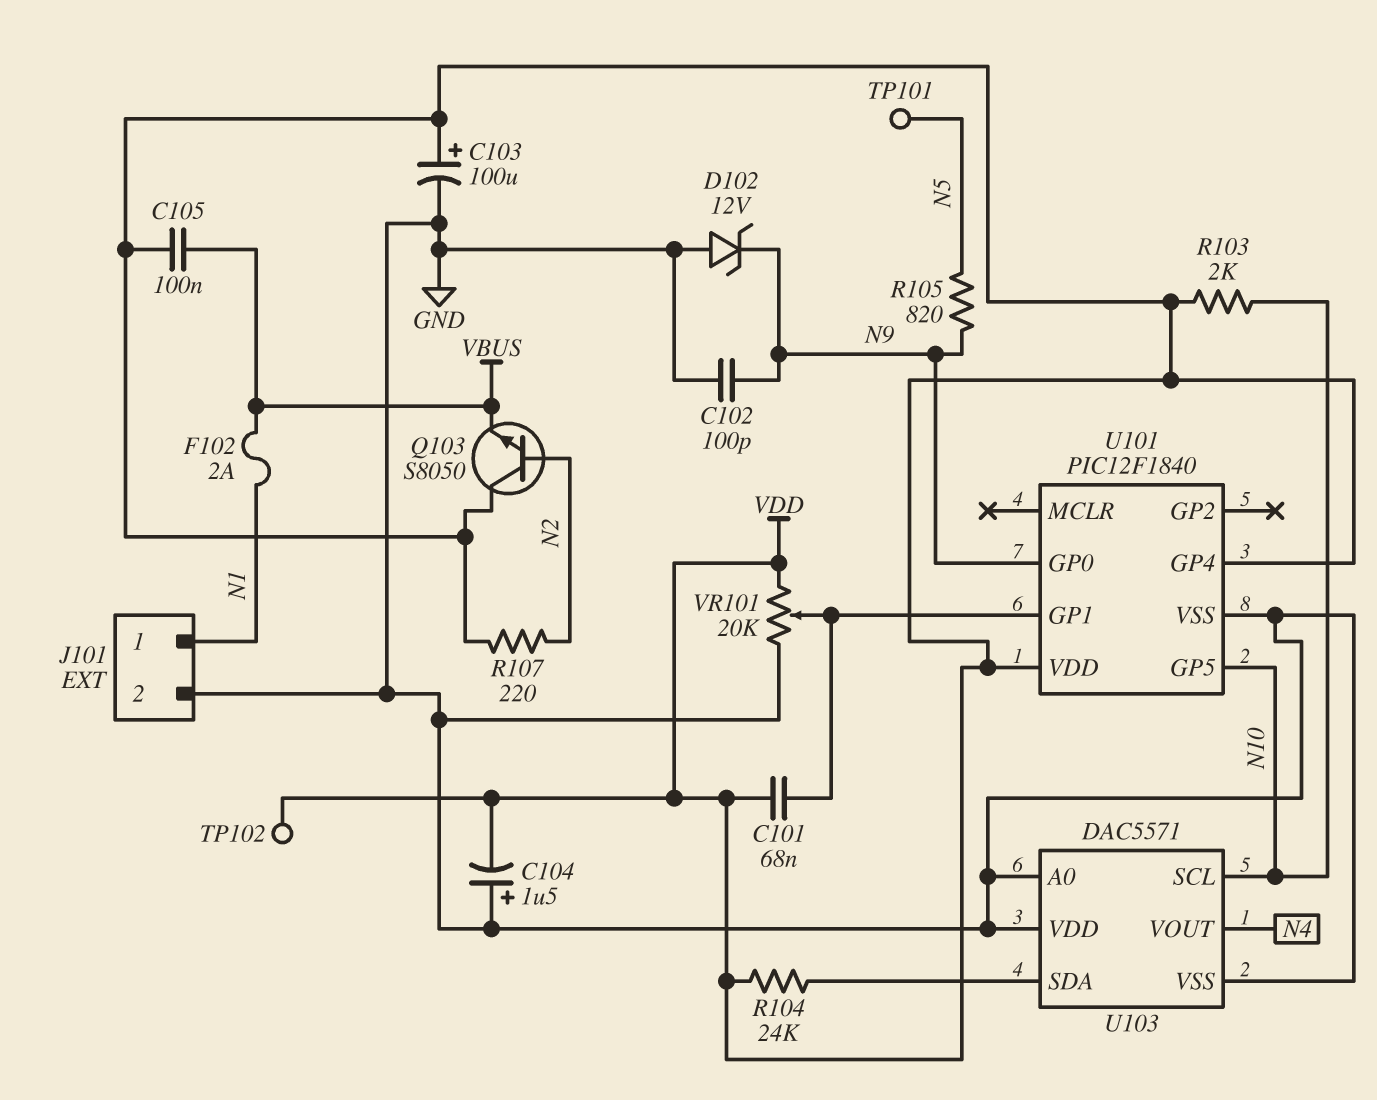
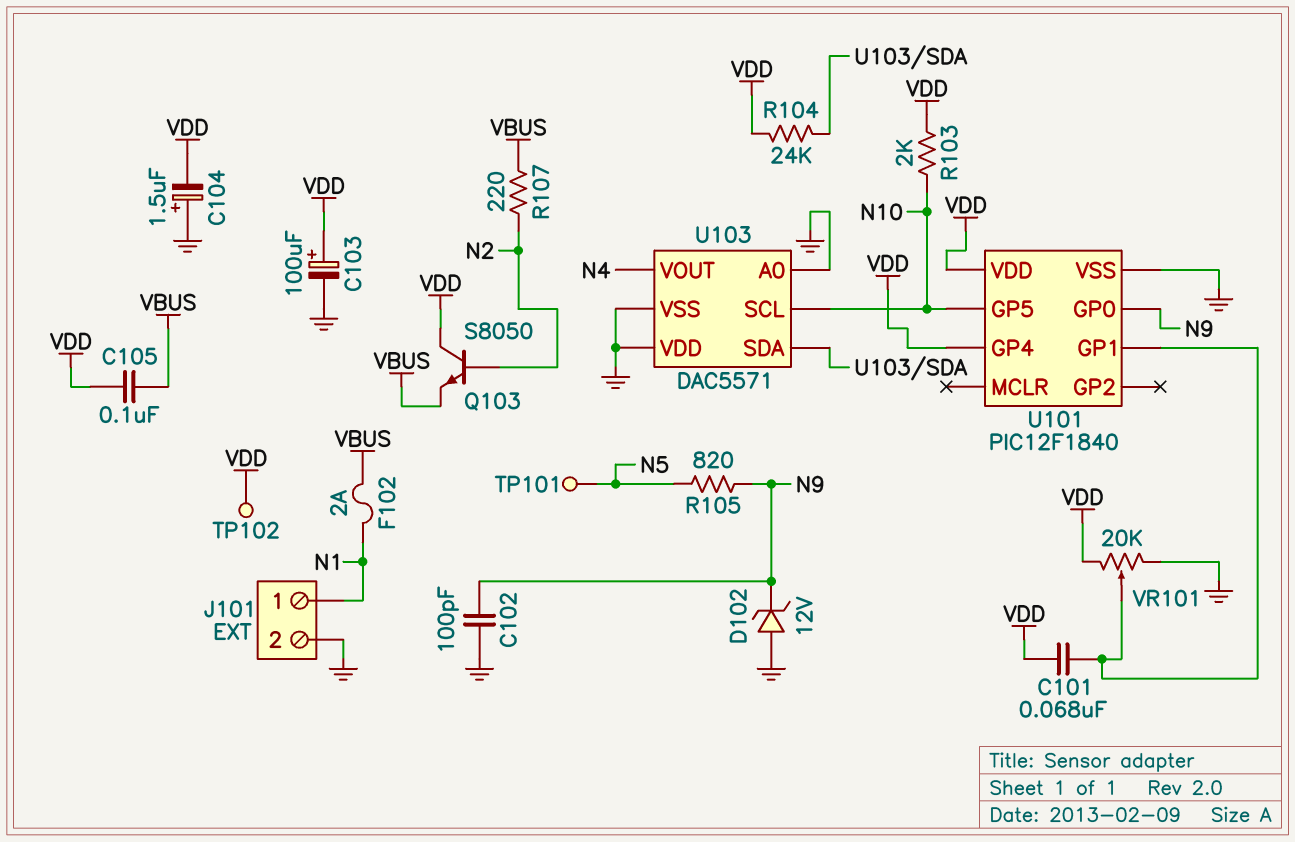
R107: 220 (N2, VDD) -> 220 (N2, VBUS)

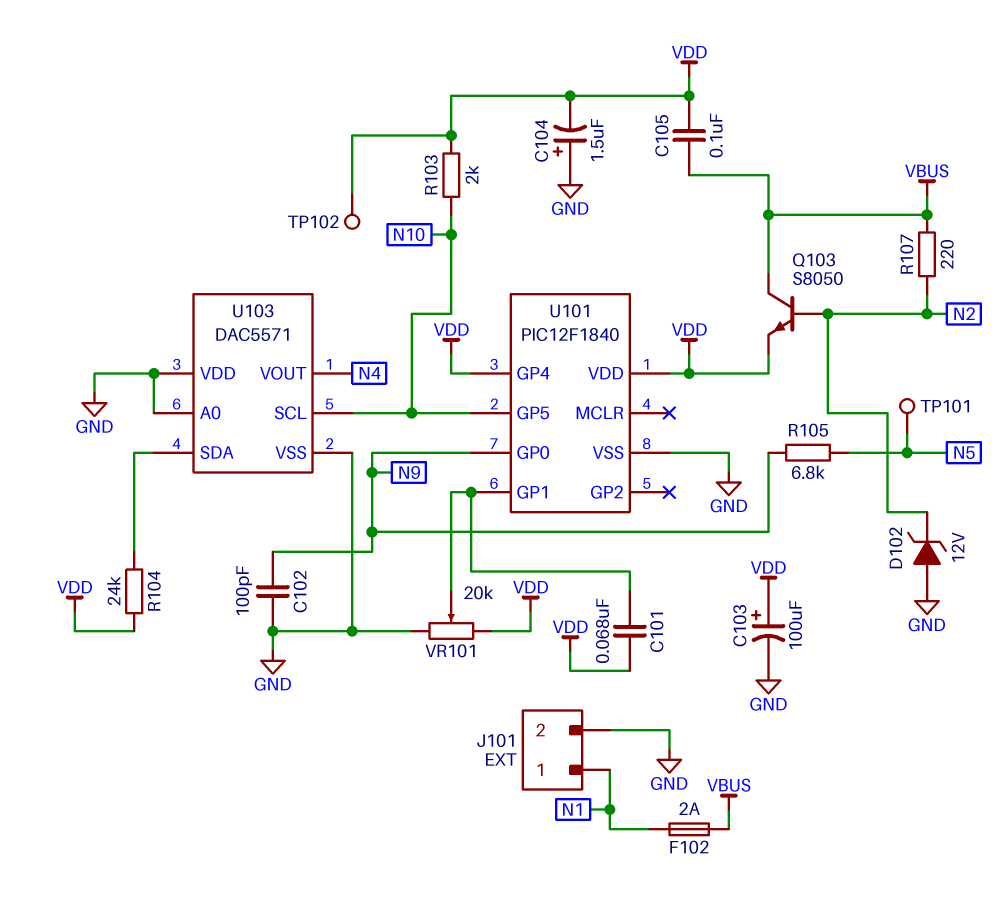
D102: zener 12V (A GND, K N9) -> zener 12V (A GND, K N2)
Q103: NPN S8050 (B N2, C VDD, E VBUS) -> NPN S8050 (B N2, C VBUS, E VDD)
R105: 820 (N5, N9) -> 6.8k (N5, N9)

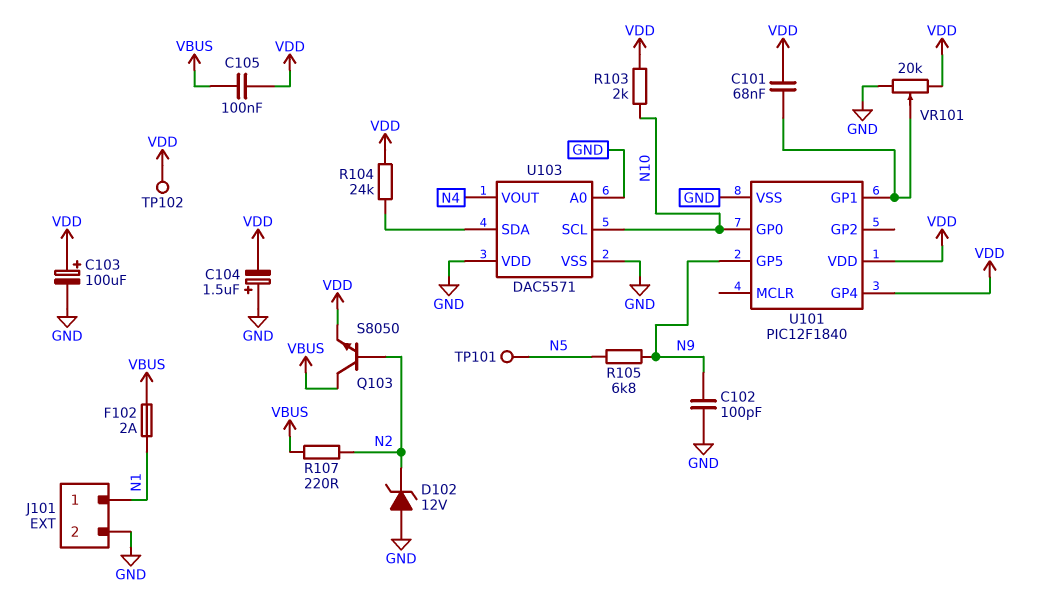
U101 pin GP0: N9 -> N10
U101 pin GP5: N10 -> N9

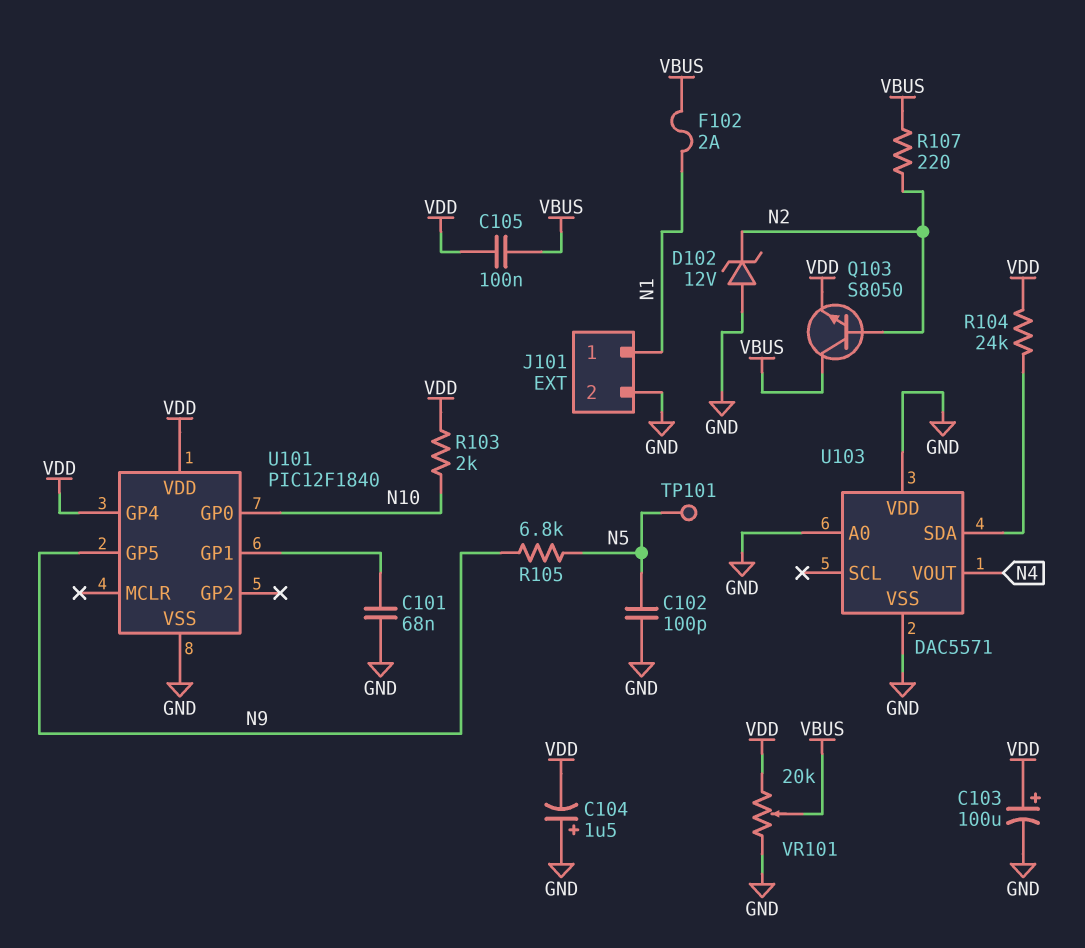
C101: 68nF (U101/GP1, VDD) -> 68nF (GND, U101/GP1)
C102: 100pF (GND, N9) -> 100pF (GND, N5)
TP102: test point (VDD) -> none
U103 pin SCL: N10 -> none
VR101: 20k (GND, VDD, wiper U101/GP1) -> 20k (GND, VDD, wiper VBUS)

